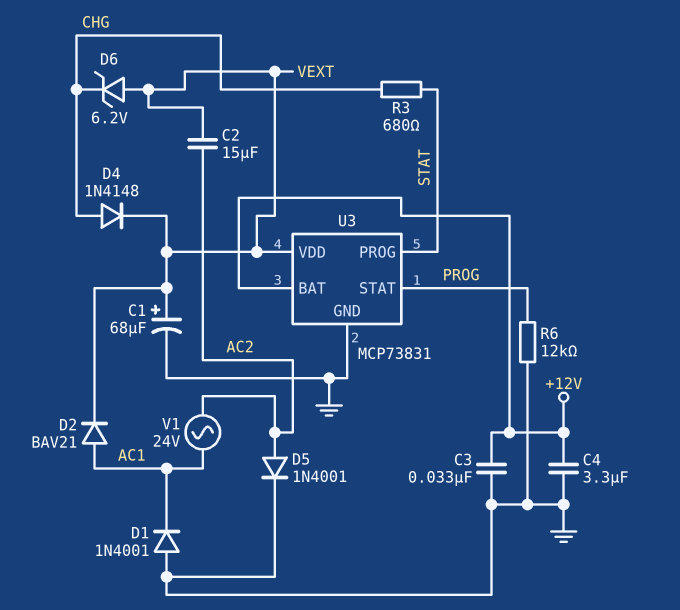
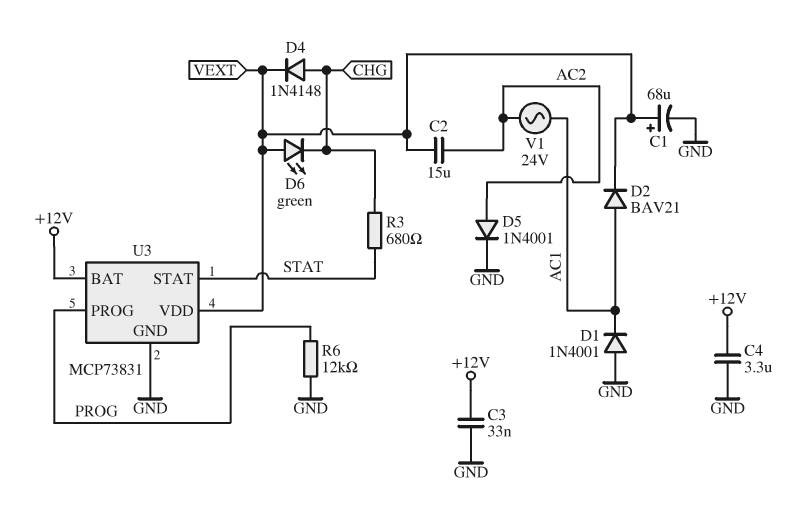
D6: zener 6.2V (A VEXT, K CHG) -> LED green (A VEXT, K CHG)
U3 pin PROG: STAT -> PROG
U3 pin STAT: PROG -> STAT

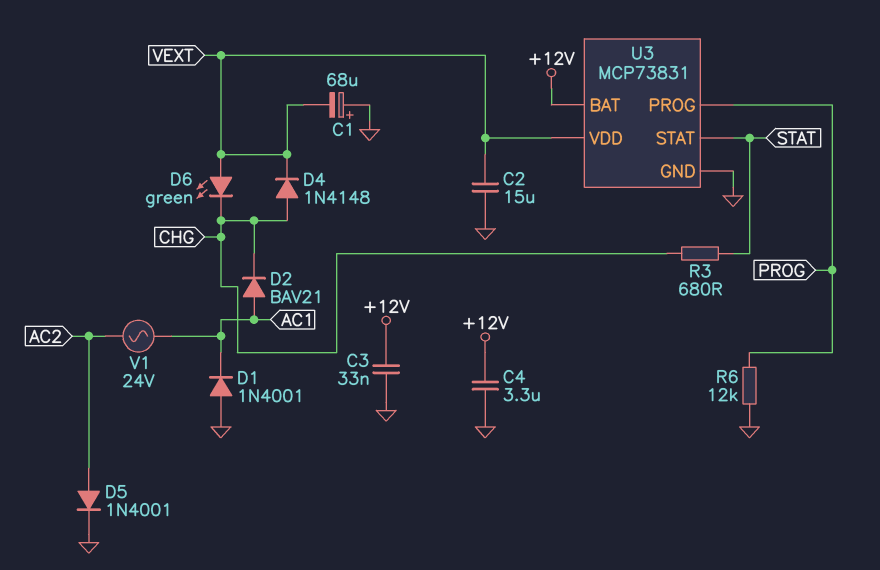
C1: 68uF (plus VEXT, minus GND) -> 68uF (plus GND, minus VEXT)
C2: 15uF (AC2, VEXT) -> 15uF (GND, VEXT)
D2: diode BAV21 (A AC1, K VEXT) -> diode BAV21 (A AC1, K CHG)

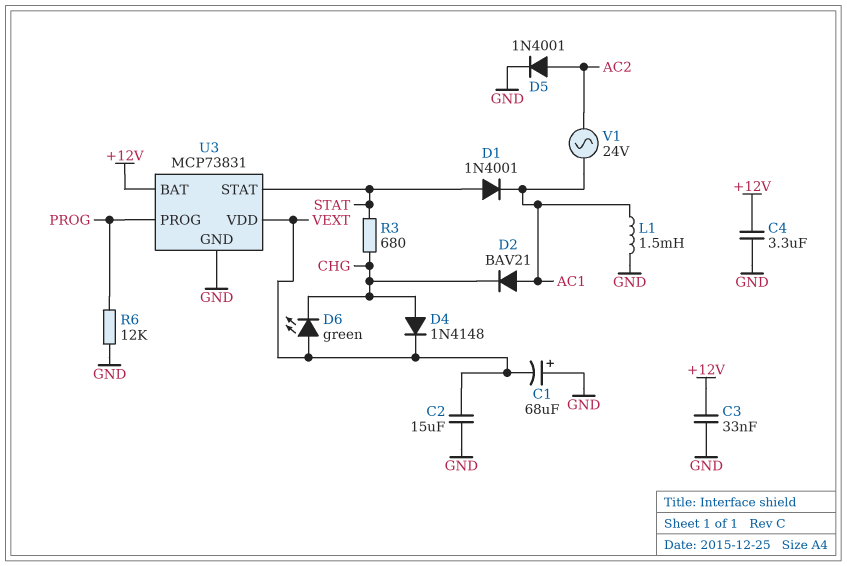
D1: diode 1N4001 (A GND, K AC1) -> diode 1N4001 (A STAT, K AC1)
L1: none -> 1.5mH (AC1, GND)

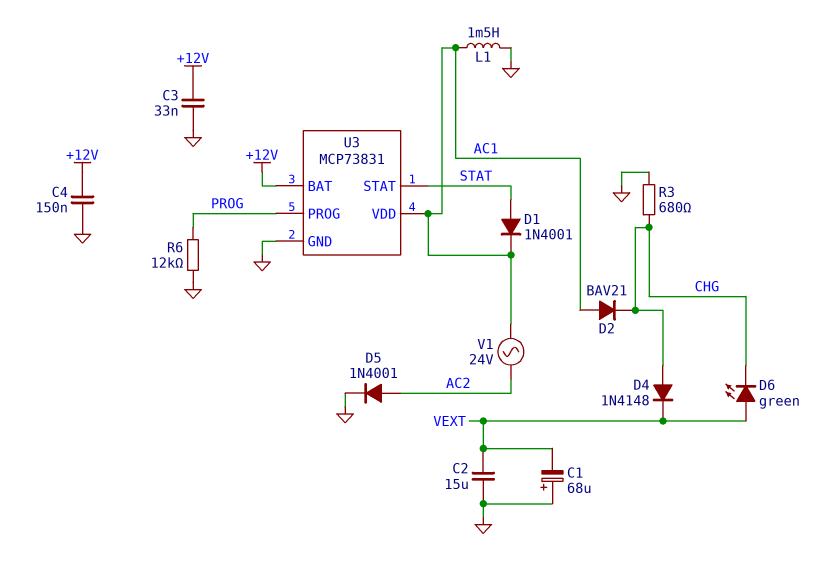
C4: 3.3uF (+12V, GND) -> 150nF (+12V, GND)
R3: 680 (CHG, STAT) -> 680 (CHG, GND)
U3 pin VDD: VEXT -> AC1

